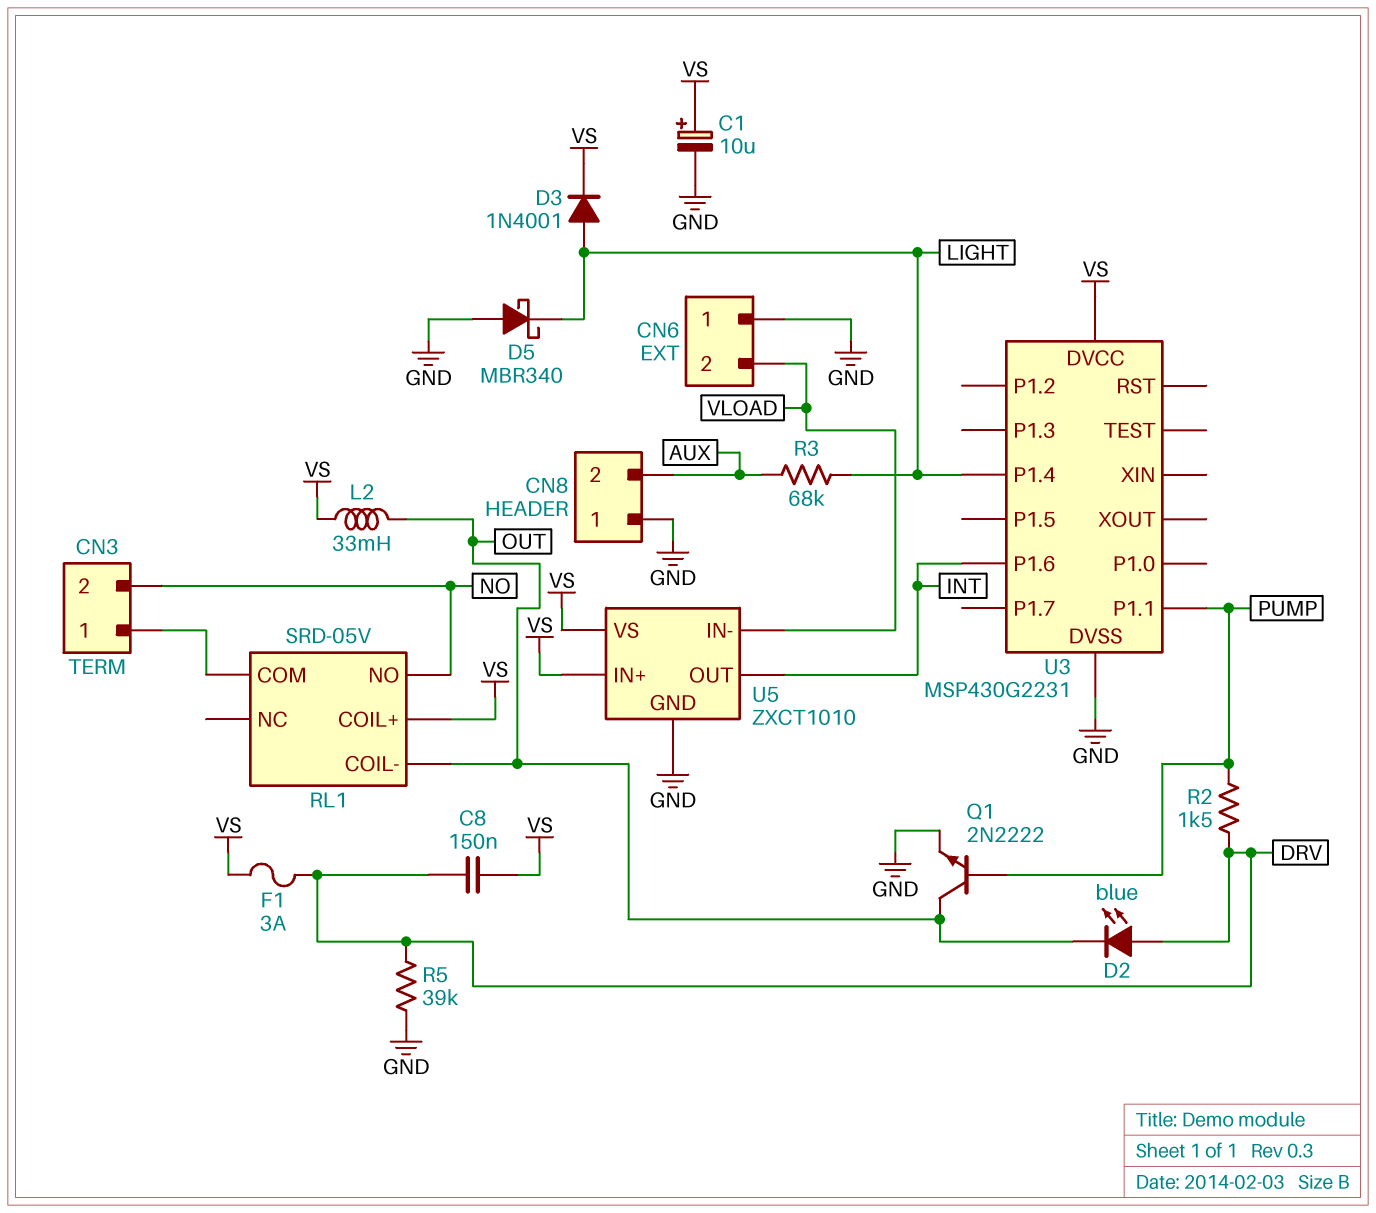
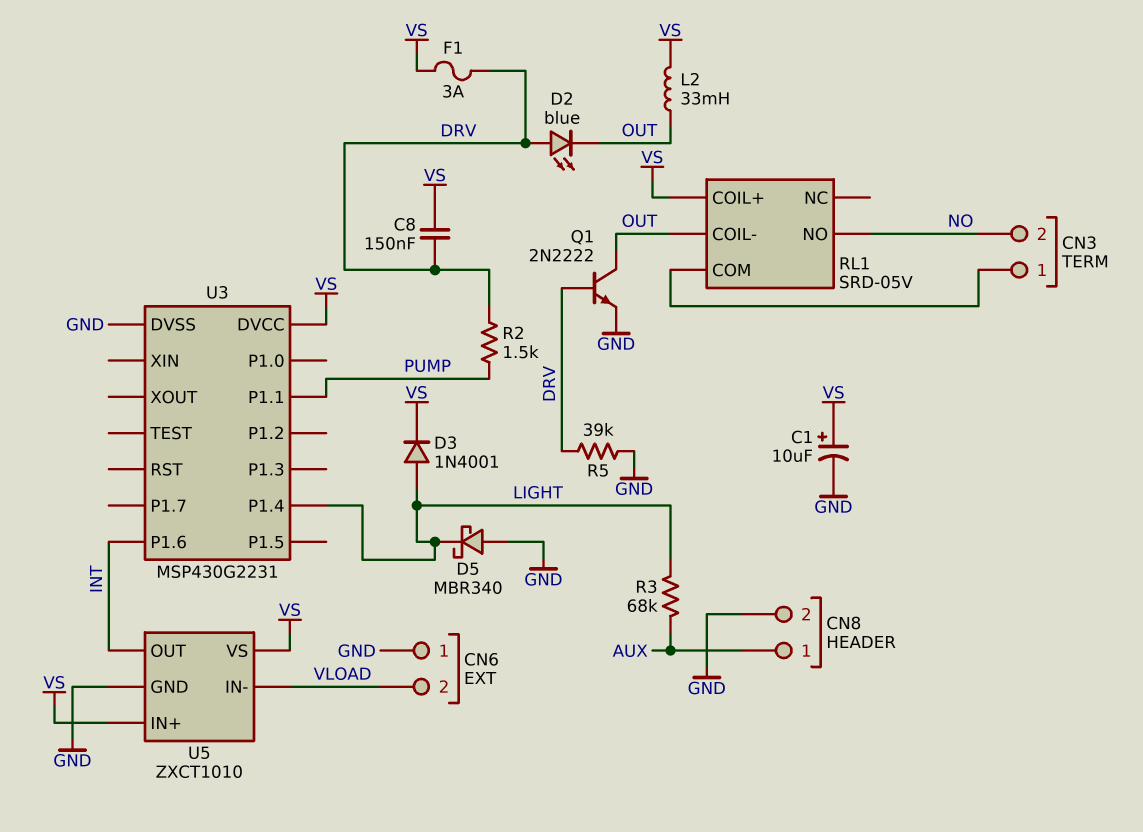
CN8 pin 1: GND -> AUX
CN8 pin 2: AUX -> GND
Q1: NPN 2N2222 (B PUMP, C OUT, E GND) -> NPN 2N2222 (B DRV, C OUT, E GND)

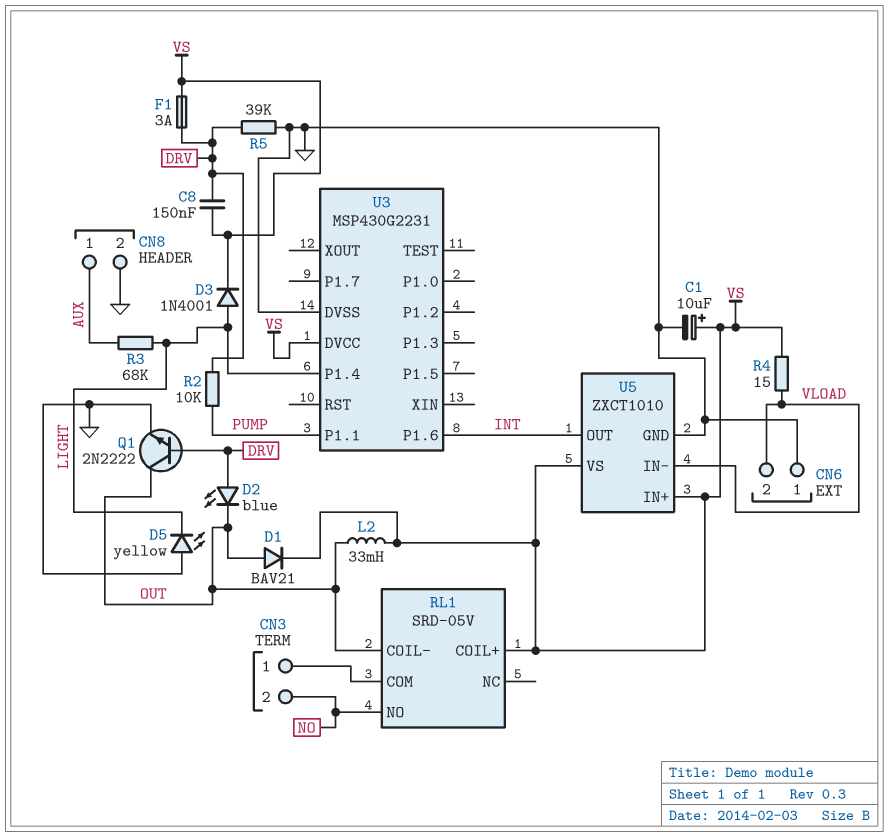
D1: none -> diode BAV21 (A OUT, K VS)
D5: schottky MBR340 (A GND, K LIGHT) -> LED yellow (A GND, K LIGHT)
R2: 1.5k (DRV, PUMP) -> 10k (DRV, PUMP)
R4: none -> 15 (VLOAD, VS)

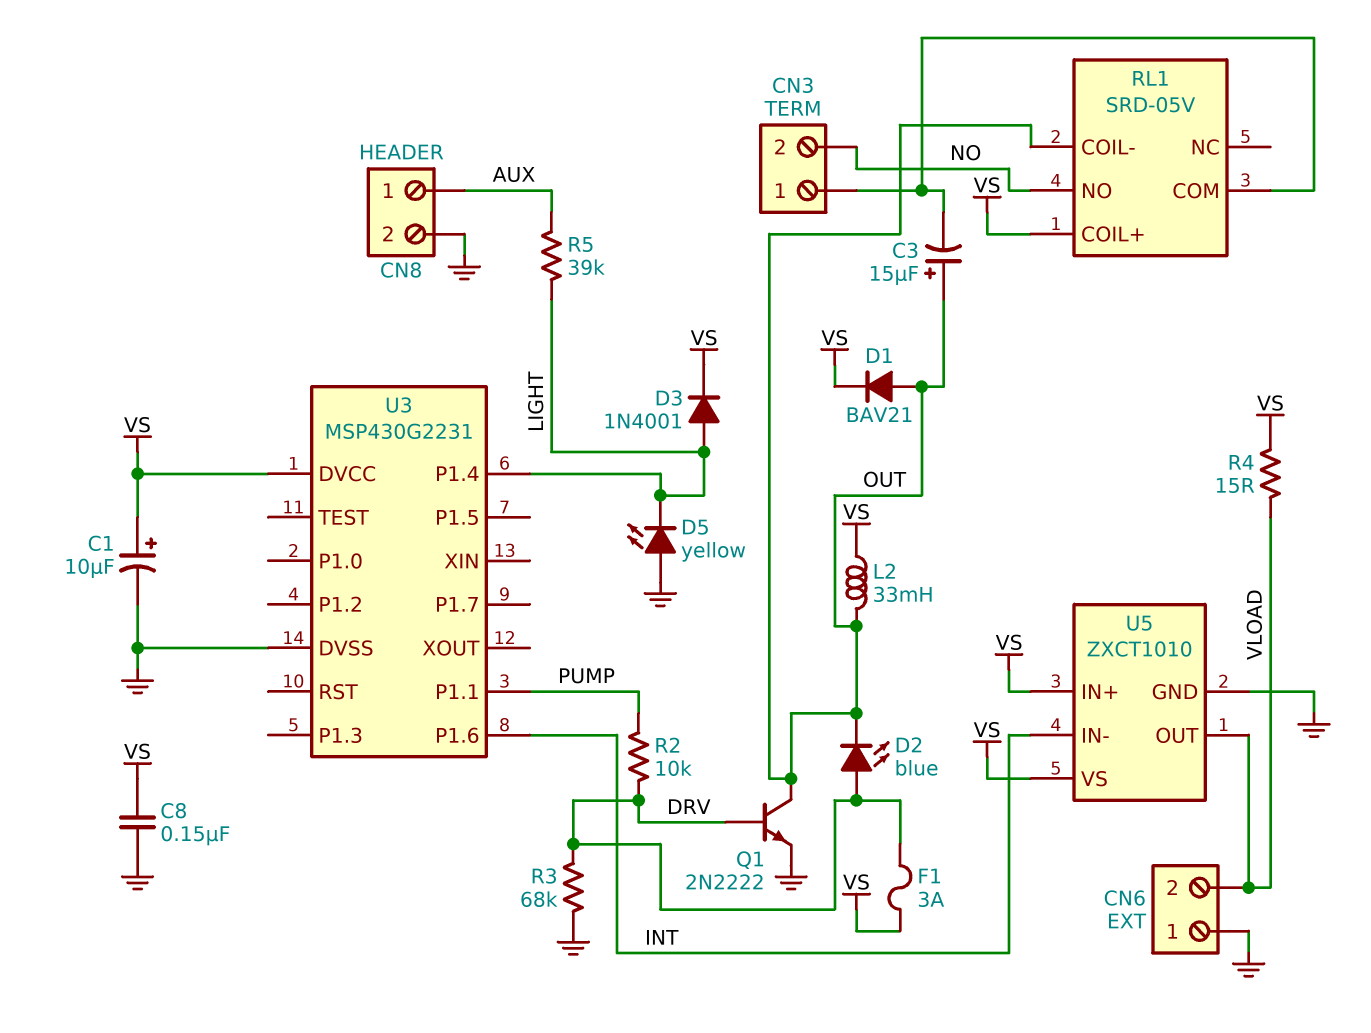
C3: none -> 15uF (plus OUT, minus CN3/1)
C8: 150nF (DRV, VS) -> 150nF (GND, VS)
R3: 68k (AUX, LIGHT) -> 68k (DRV, GND)
R5: 39k (DRV, GND) -> 39k (AUX, LIGHT)
U5 pin IN-: VLOAD -> INT
U5 pin OUT: INT -> VLOAD

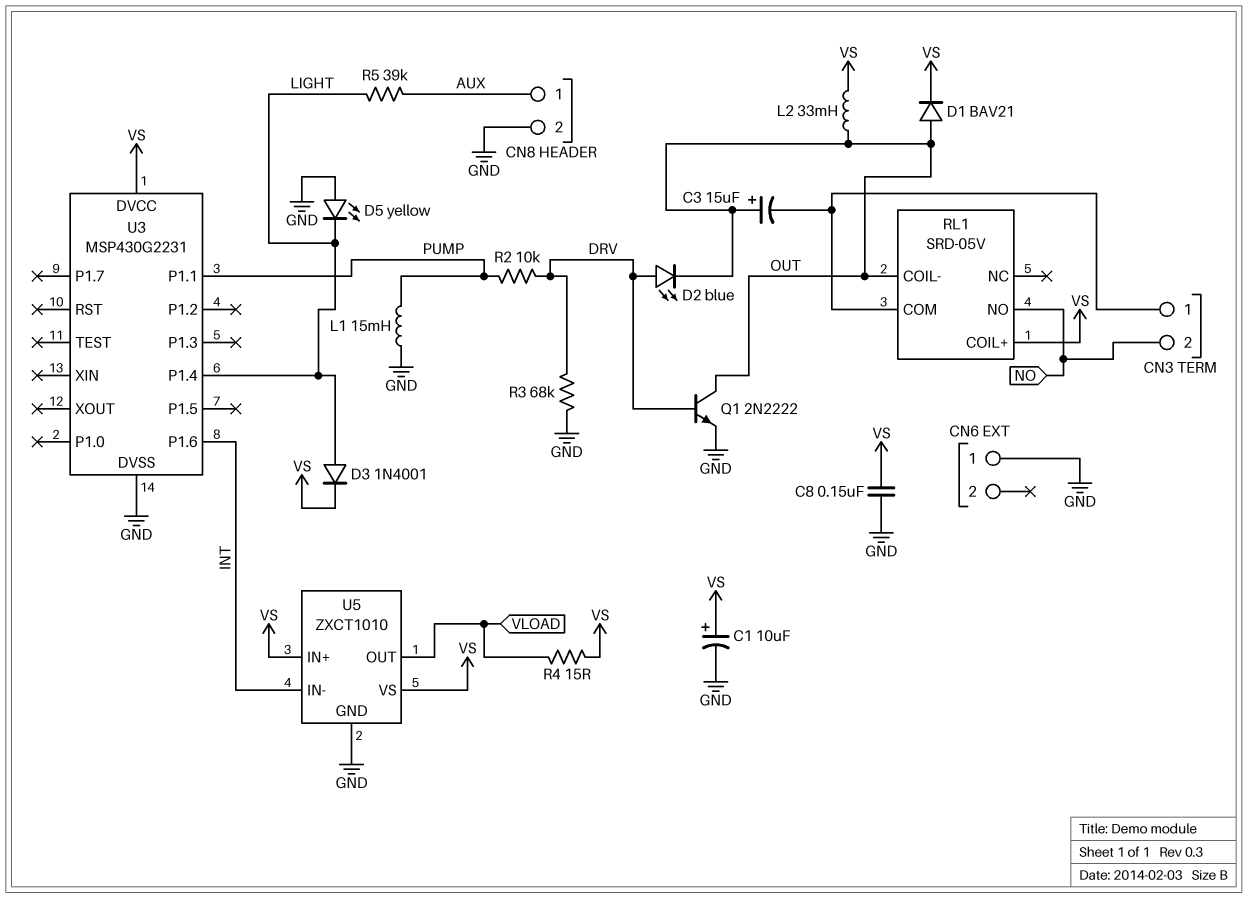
CN6 pin 2: VLOAD -> none
F1: 3A (DRV, VS) -> none
L1: none -> 15mH (GND, PUMP)

